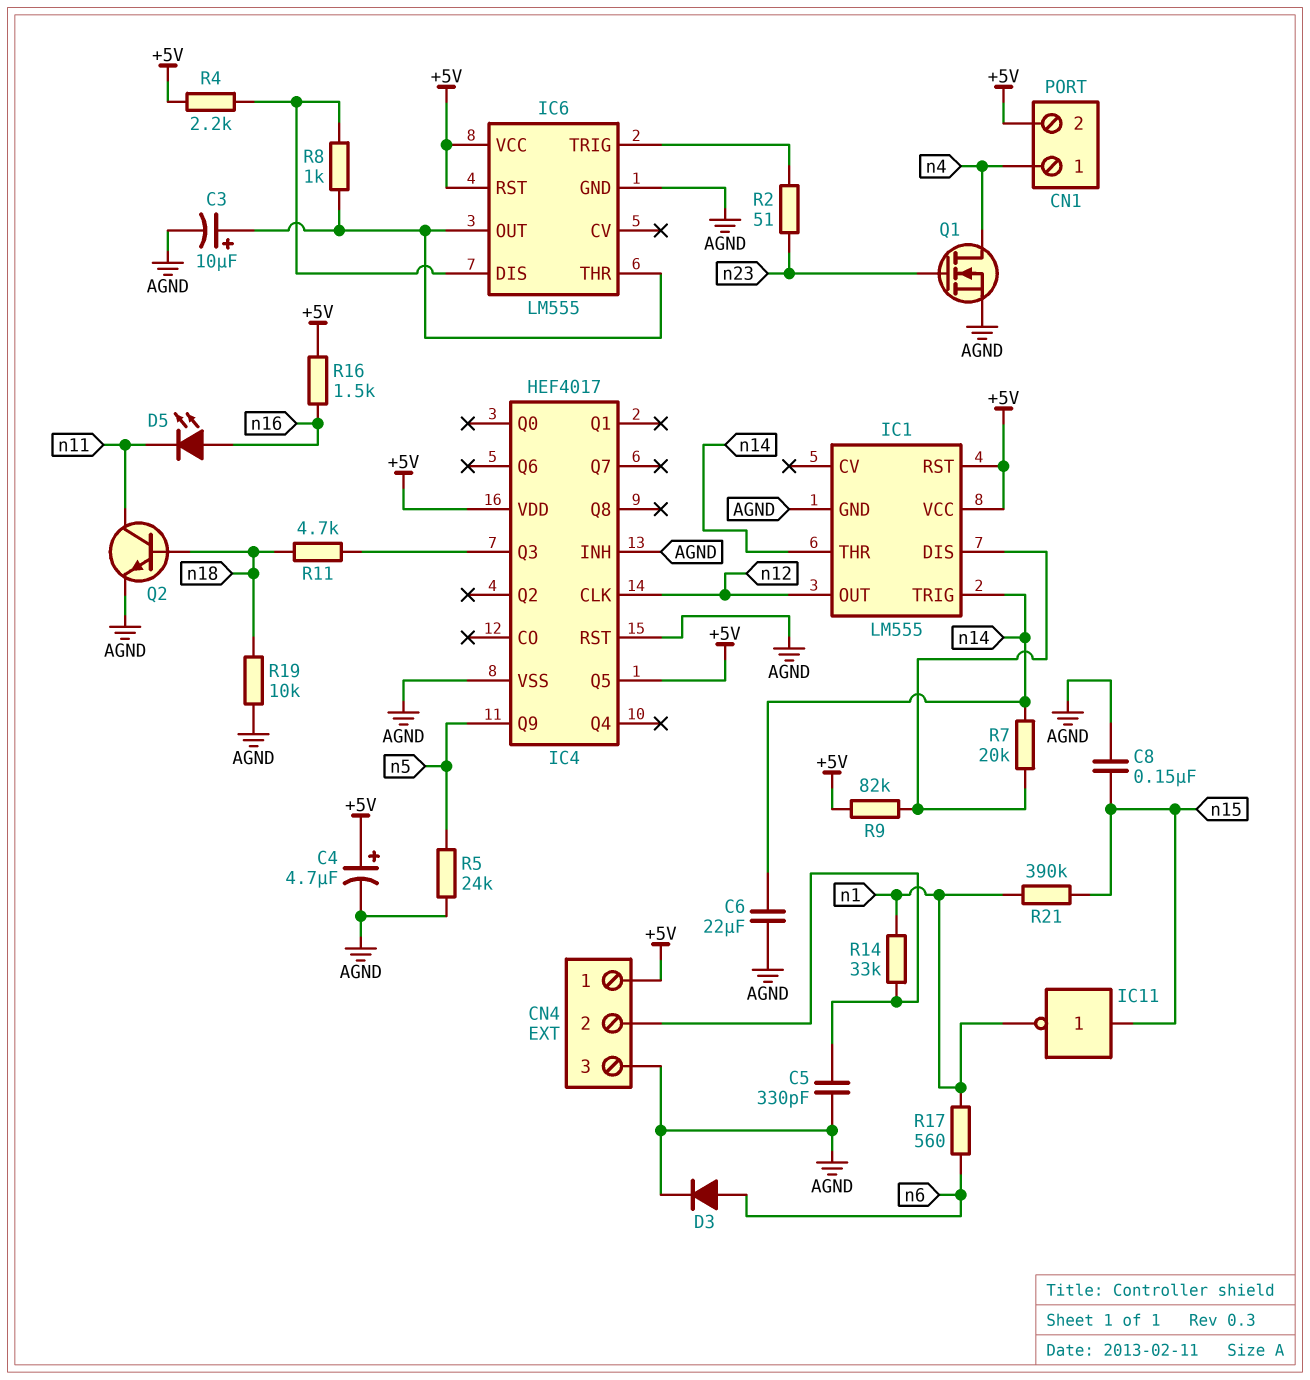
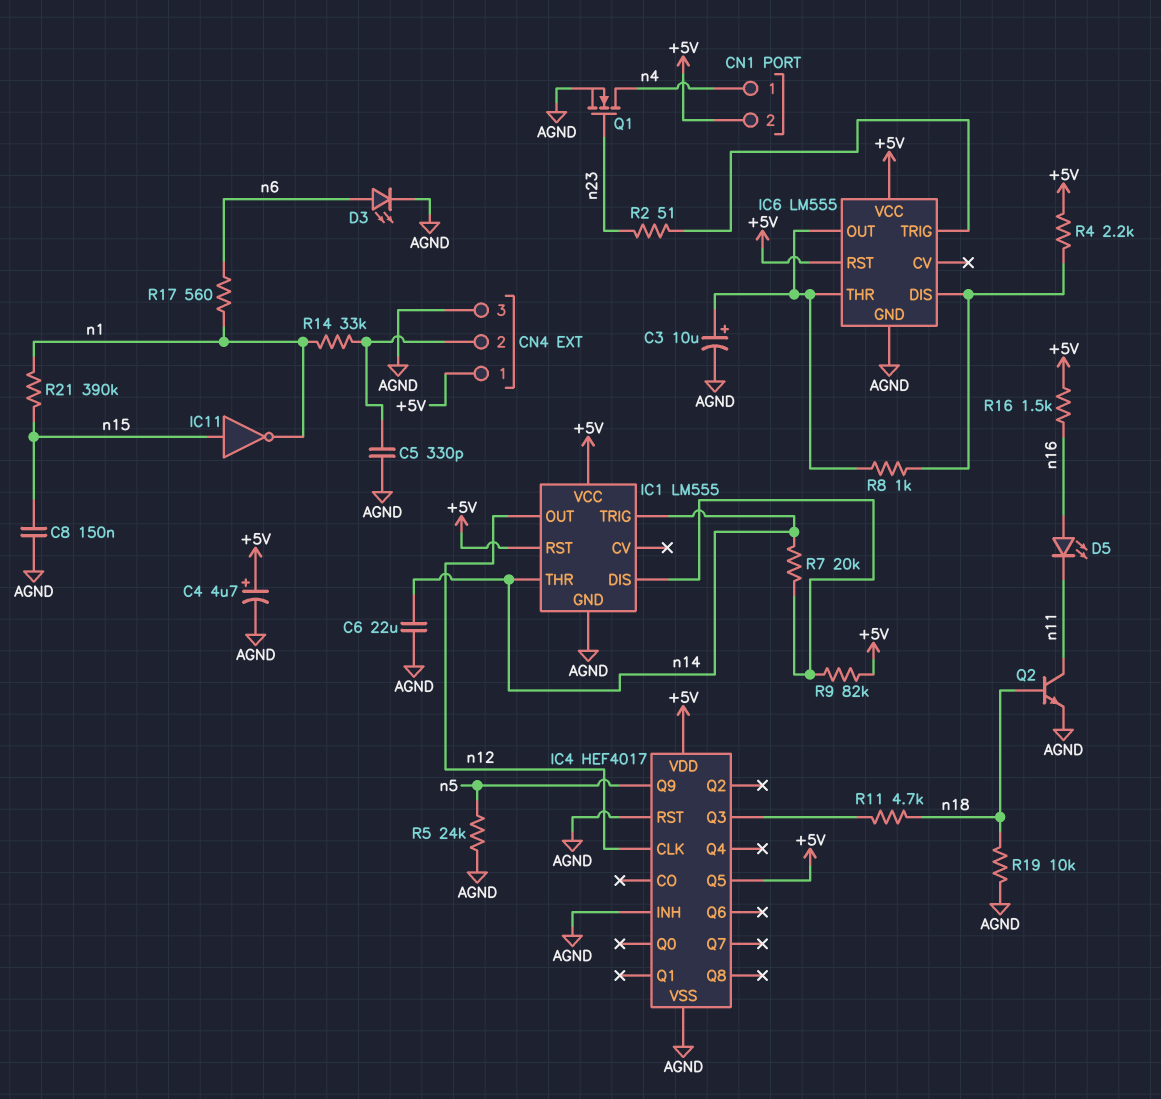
D3: diode (A n6, K AGND) -> LED (A n6, K AGND)

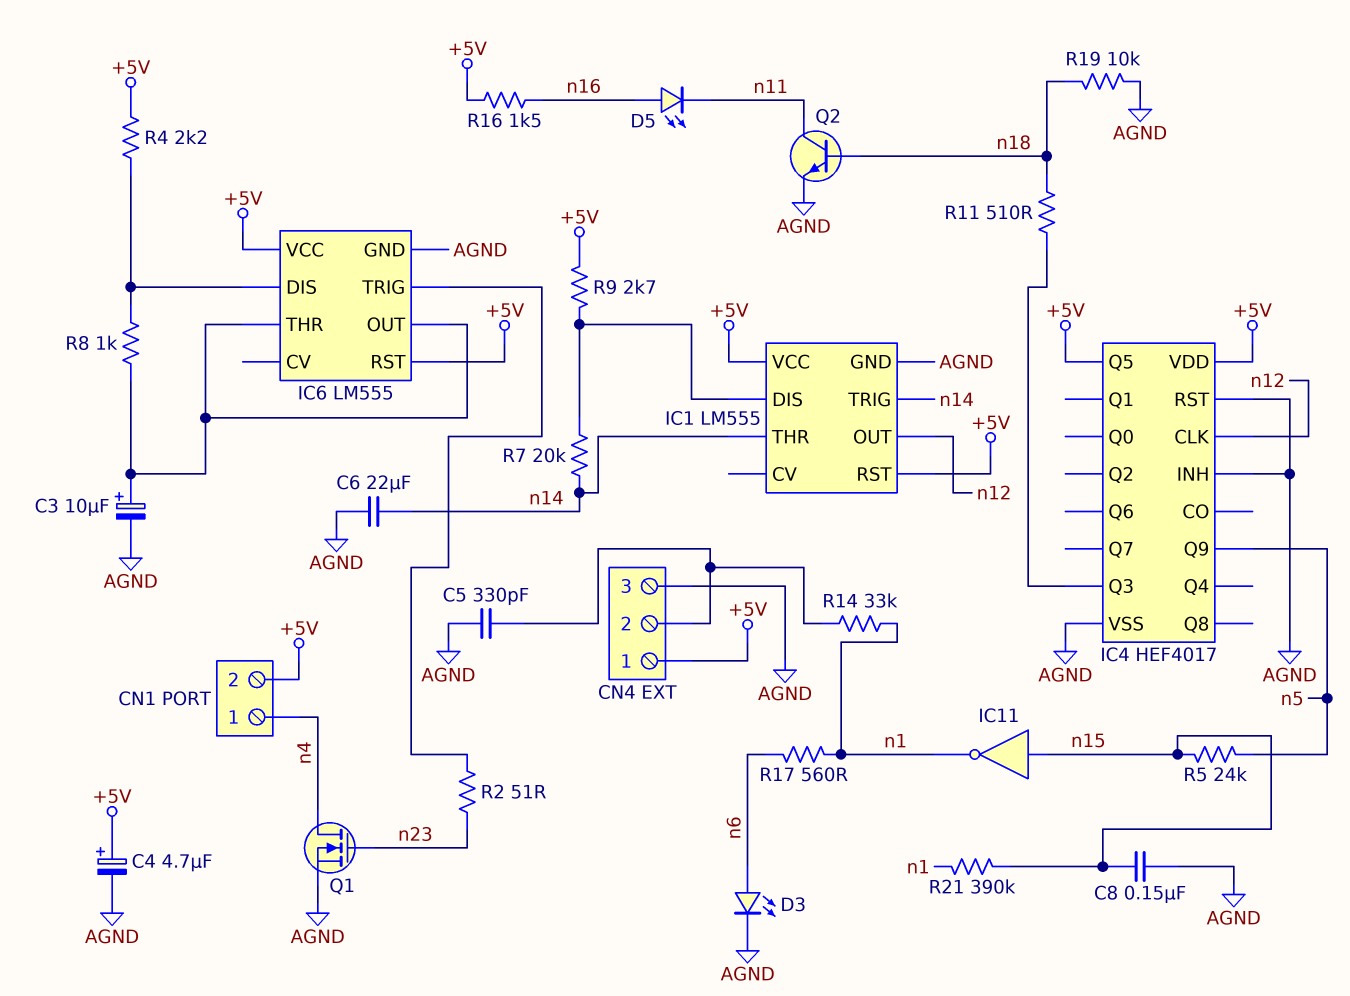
R5: 24k (AGND, n5) -> 24k (n5, n15)
R9: 82k (+5V, IC1/DIS) -> 2.7k (+5V, IC1/DIS)
R11: 4.7k (IC4/Q3, n18) -> 510 (IC4/Q3, n18)

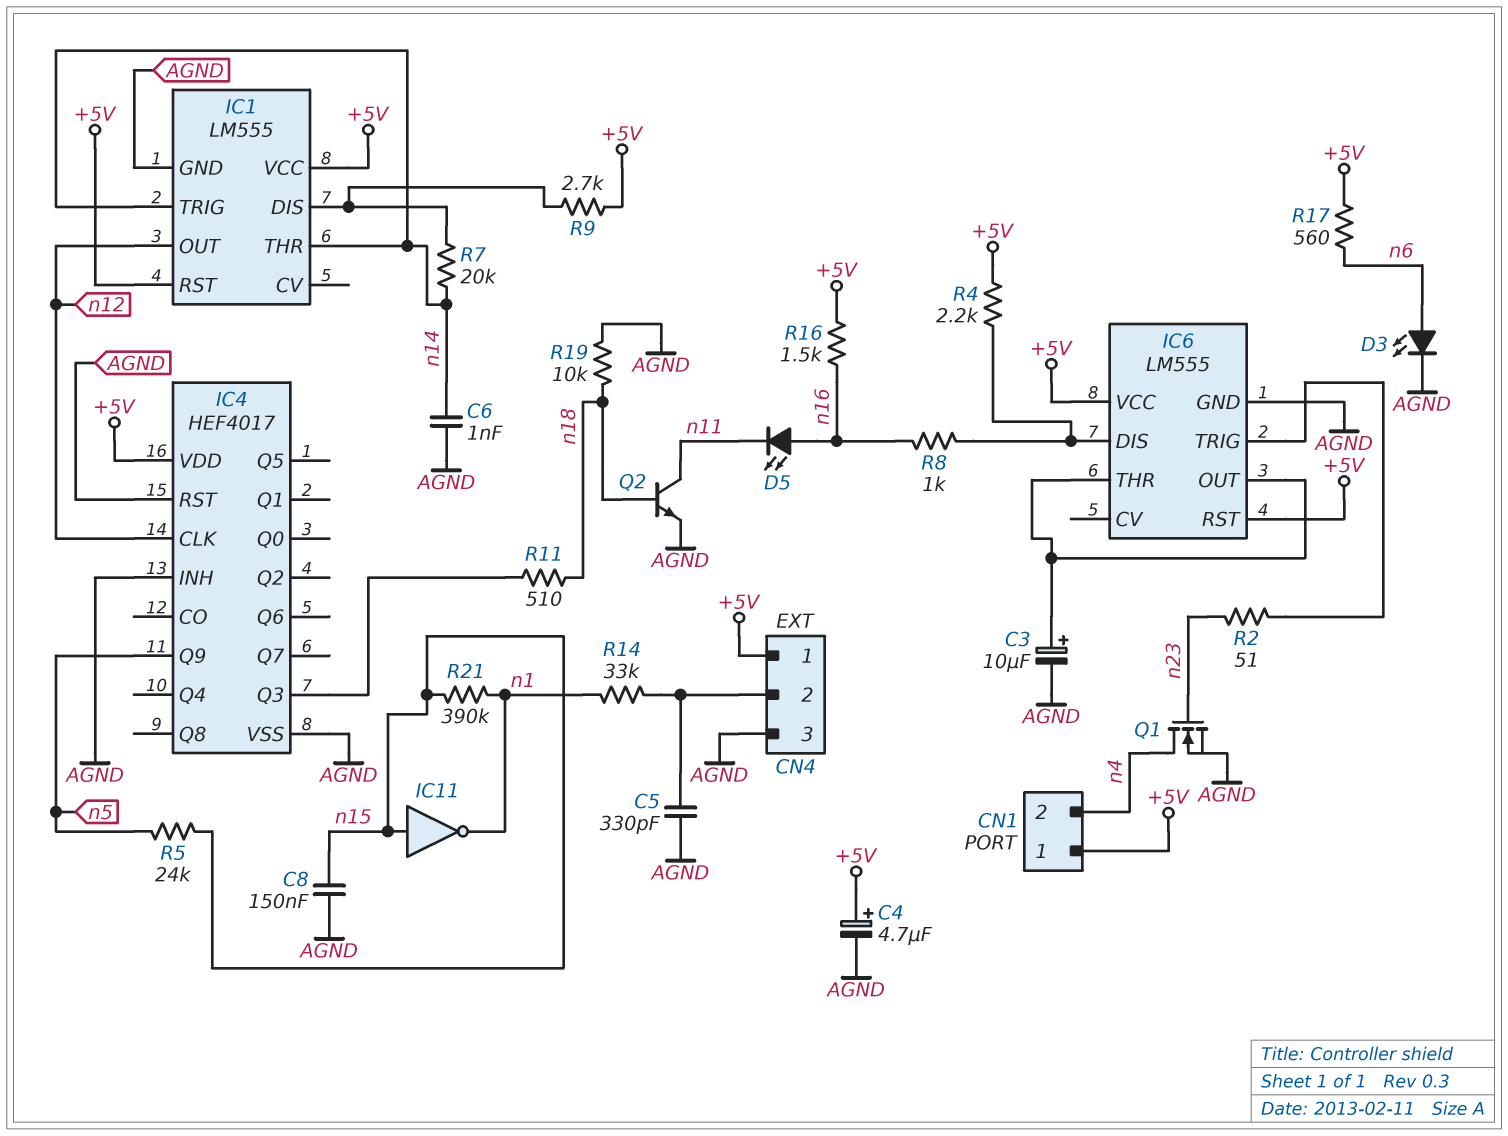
C6: 22uF (AGND, n14) -> 1nF (AGND, n14)
CN1 pin 1: n4 -> +5V
CN1 pin 2: +5V -> n4
IC4 pin Q5: +5V -> none
R8: 1k (IC6/DIS, IC6/OUT) -> 1k (IC6/DIS, n16)
R17: 560 (n1, n6) -> 560 (+5V, n6)

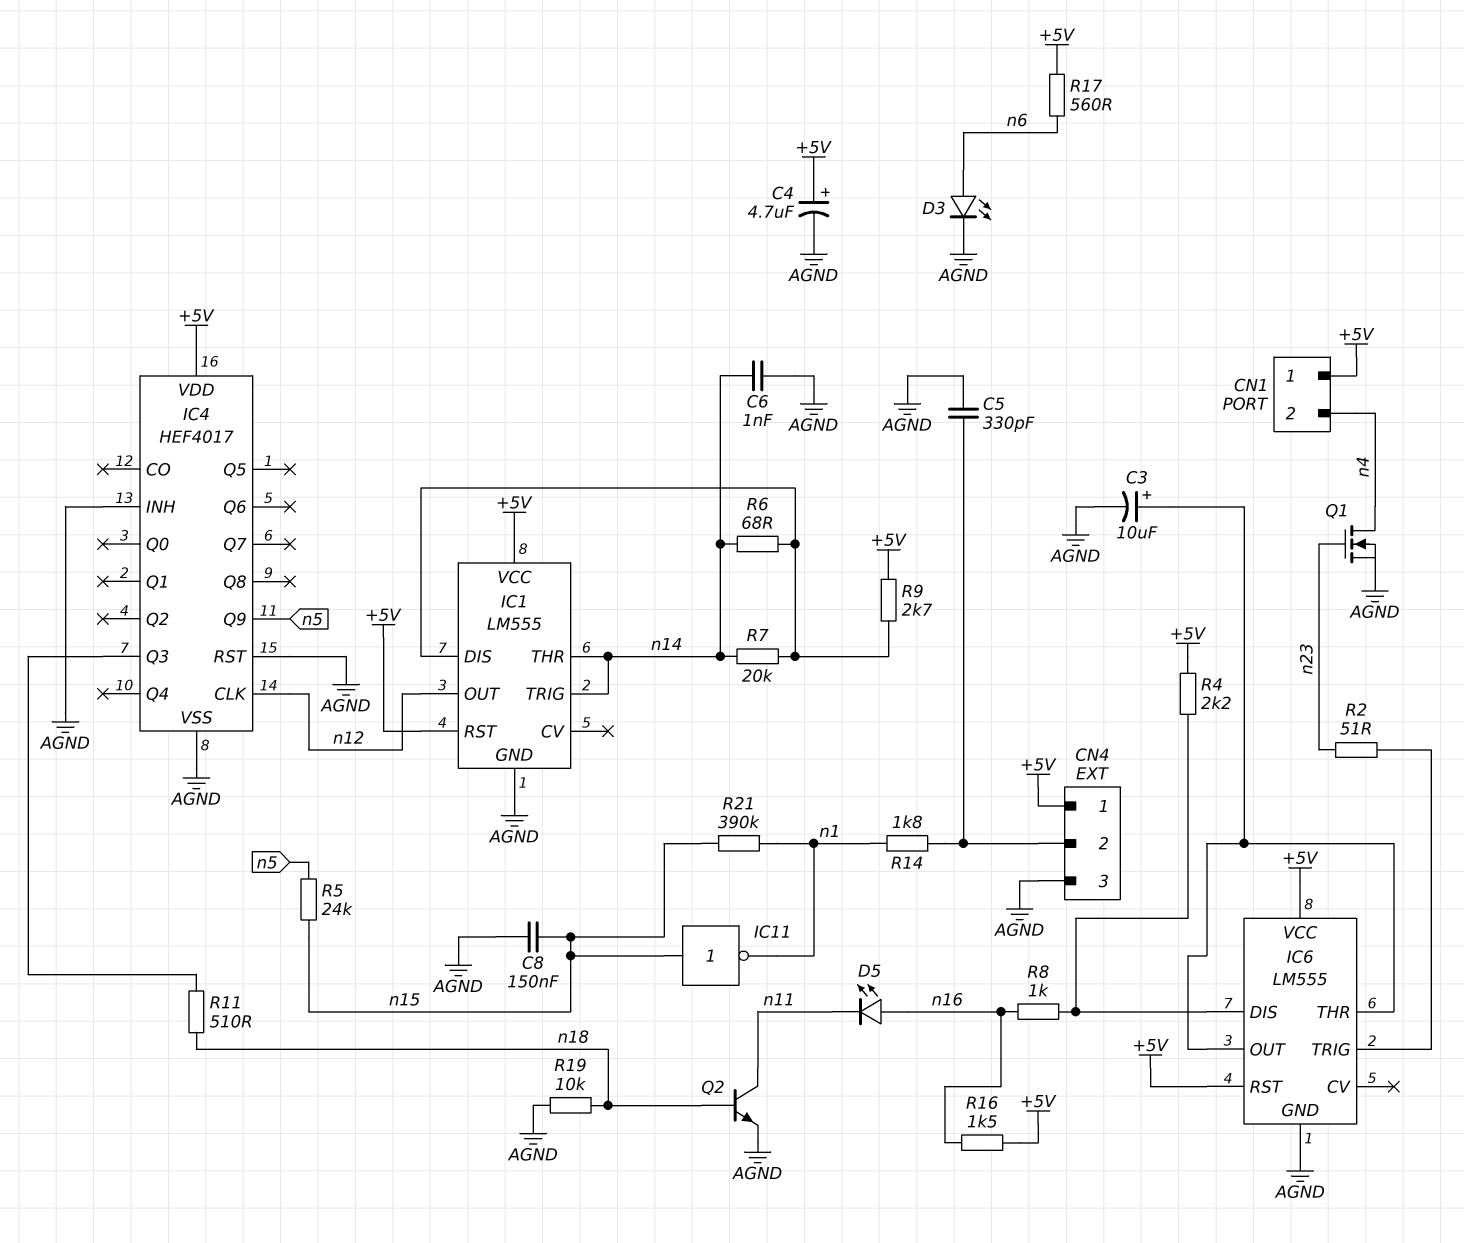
R6: none -> 68 (IC1/DIS, n14)
R14: 33k (CN4/2, n1) -> 1.8k (CN4/2, n1)

